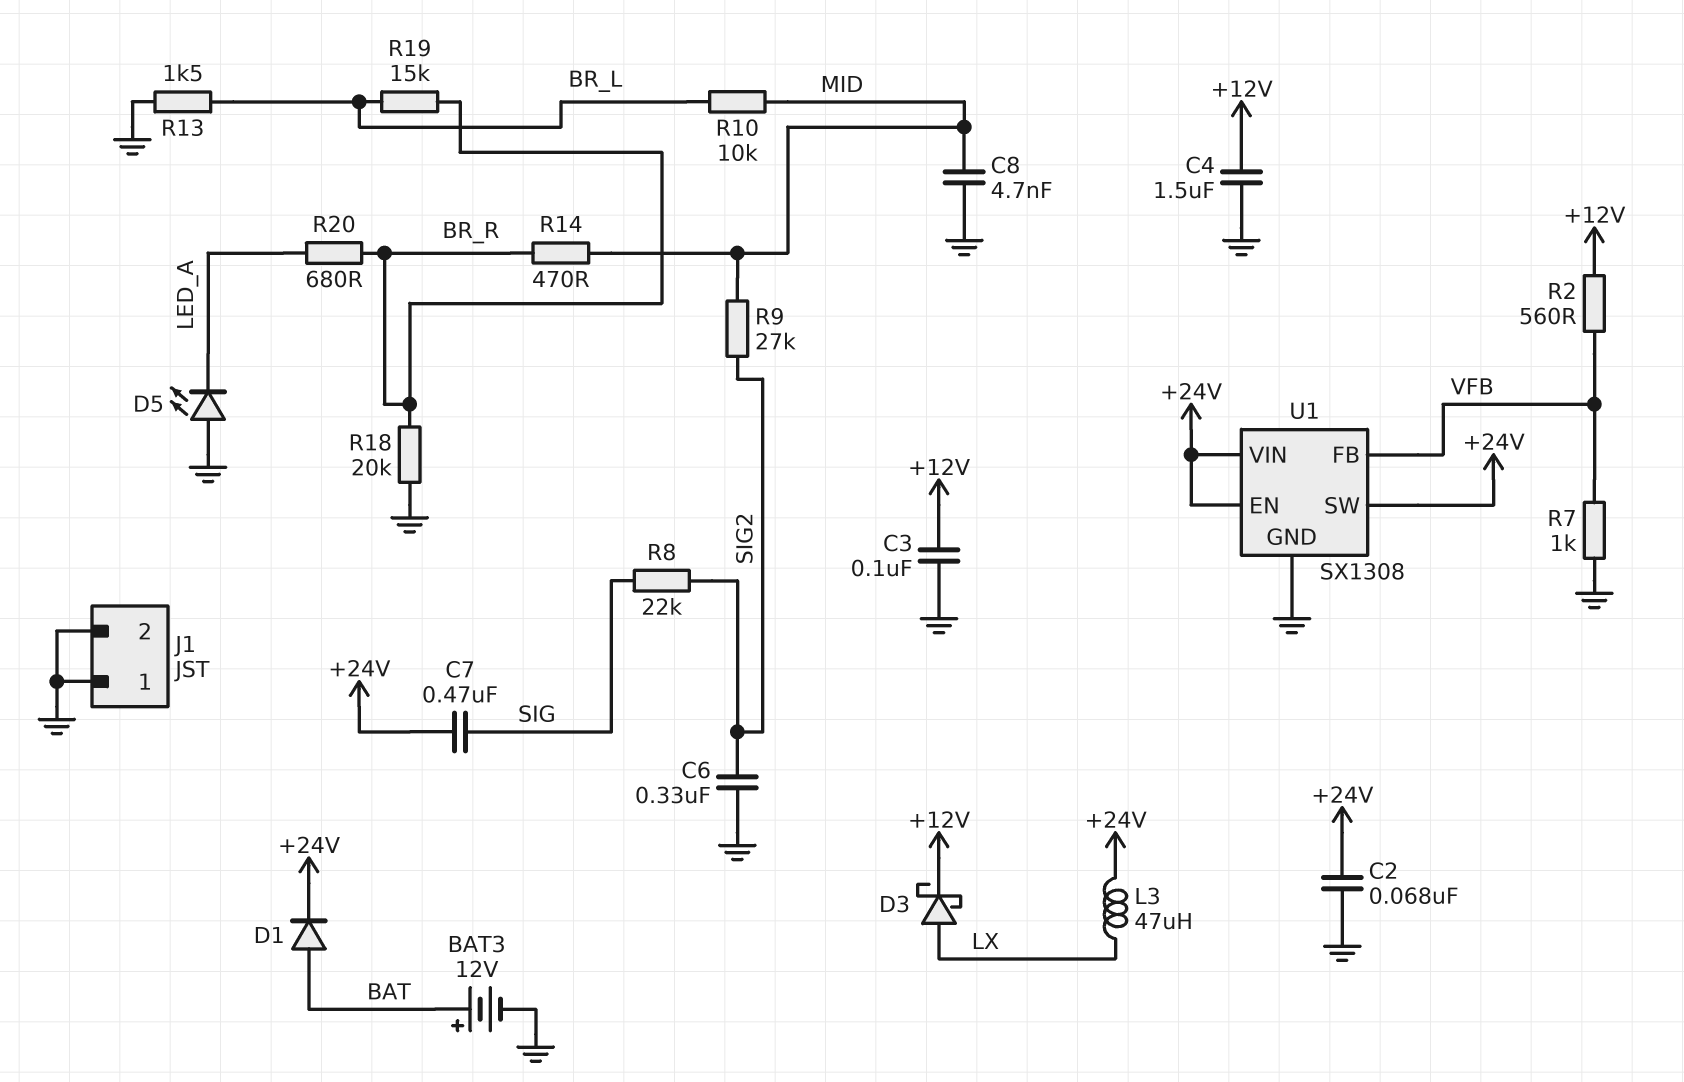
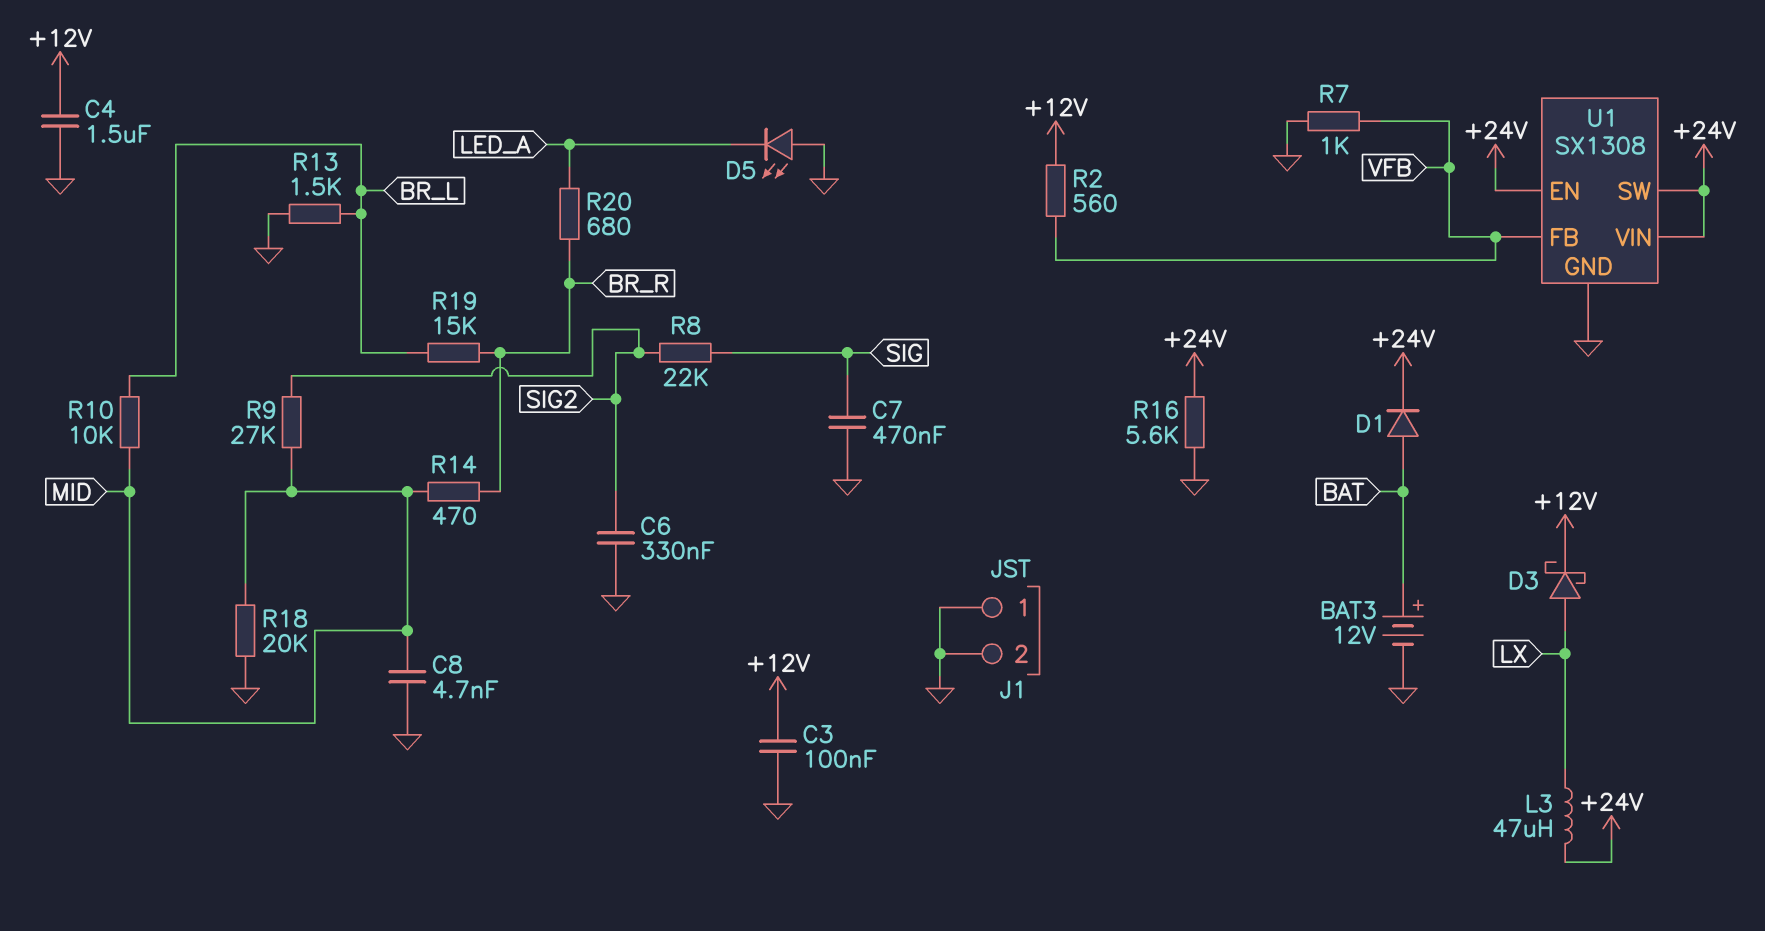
C2: 68nF (+24V, GND) -> none
C7: 470nF (+24V, SIG) -> 470nF (GND, SIG)
R16: none -> 5.6k (+24V, GND)
R18: 20k (BR_R, GND) -> 20k (GND, MID)

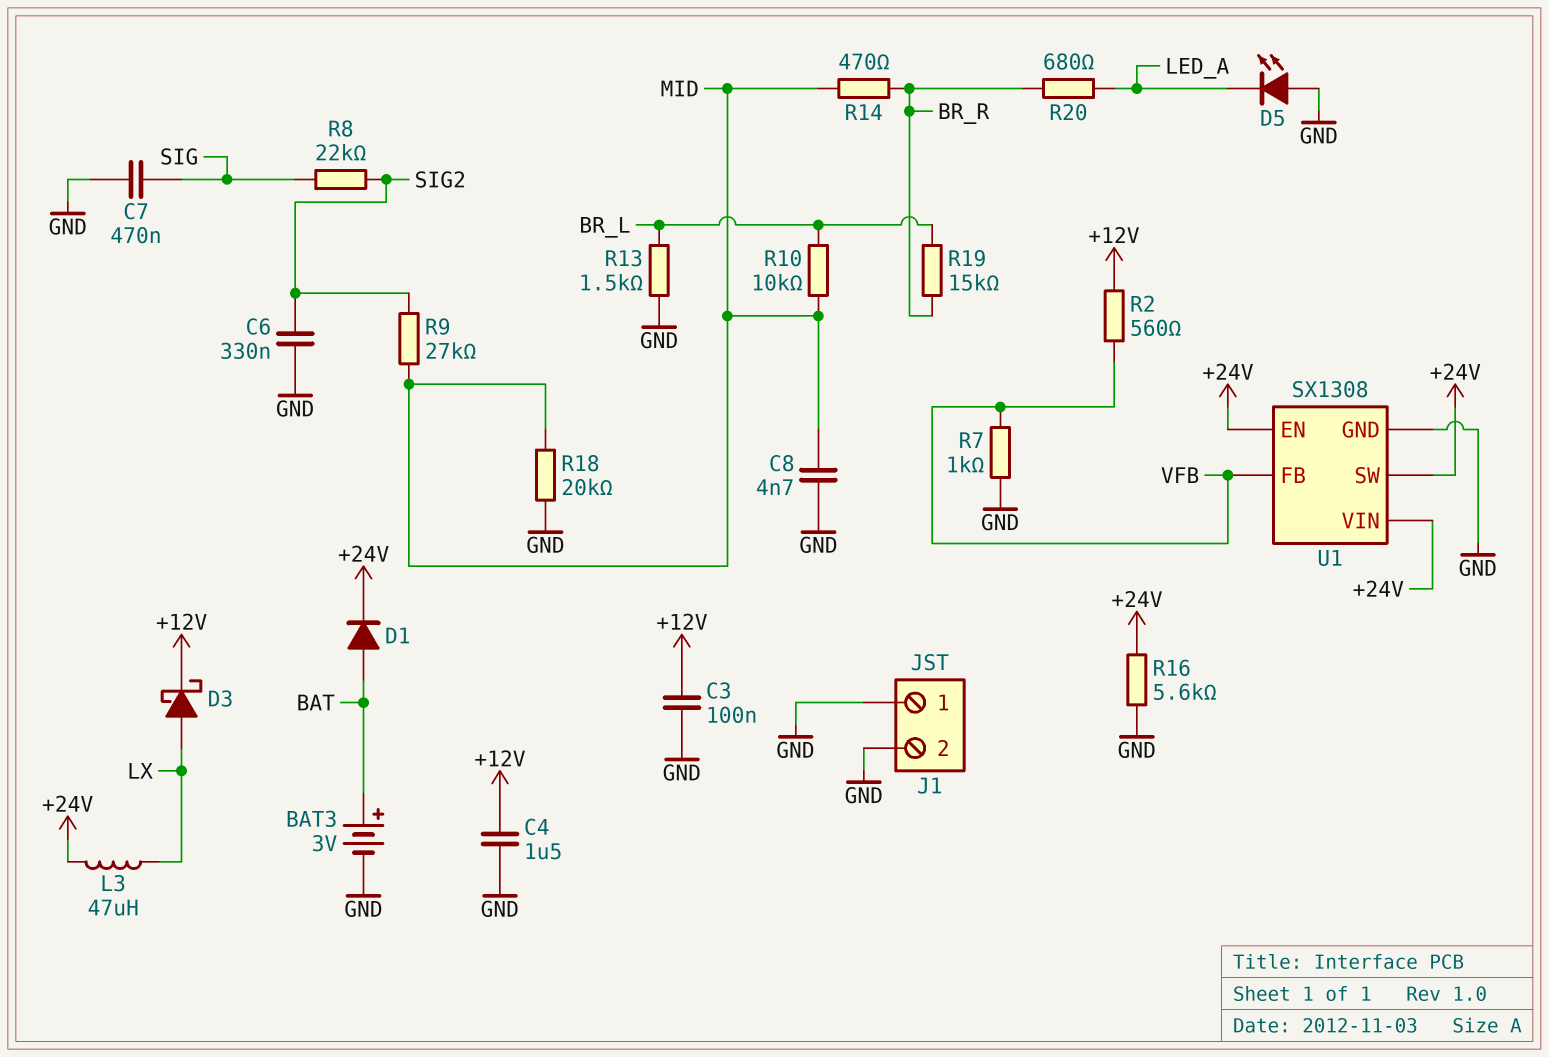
BAT3: 12V (plus BAT, minus GND) -> 3V (plus BAT, minus GND)

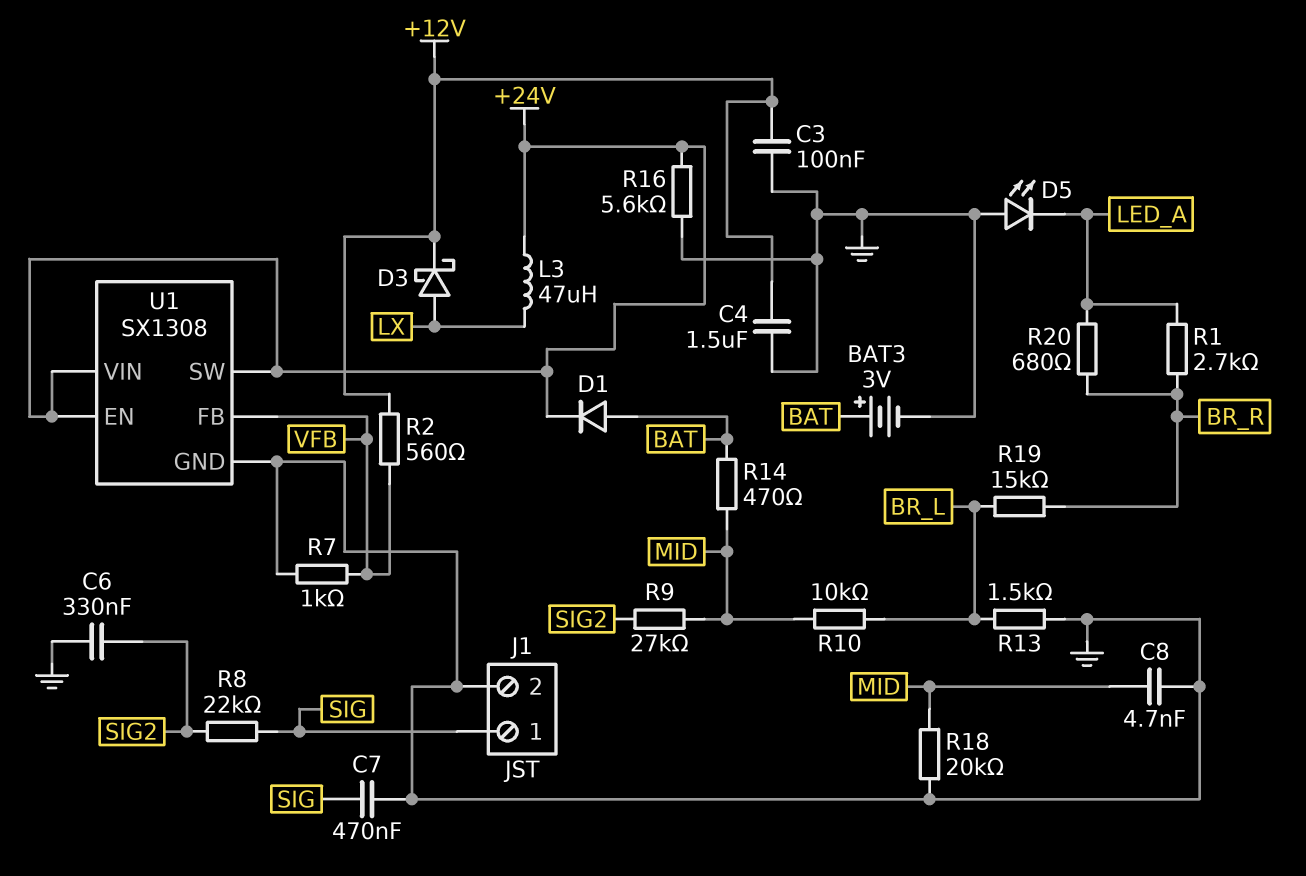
J1 pin 1: GND -> SIG
R1: none -> 2.7k (BR_R, LED_A)
R14: 470 (BR_R, MID) -> 470 (BAT, MID)

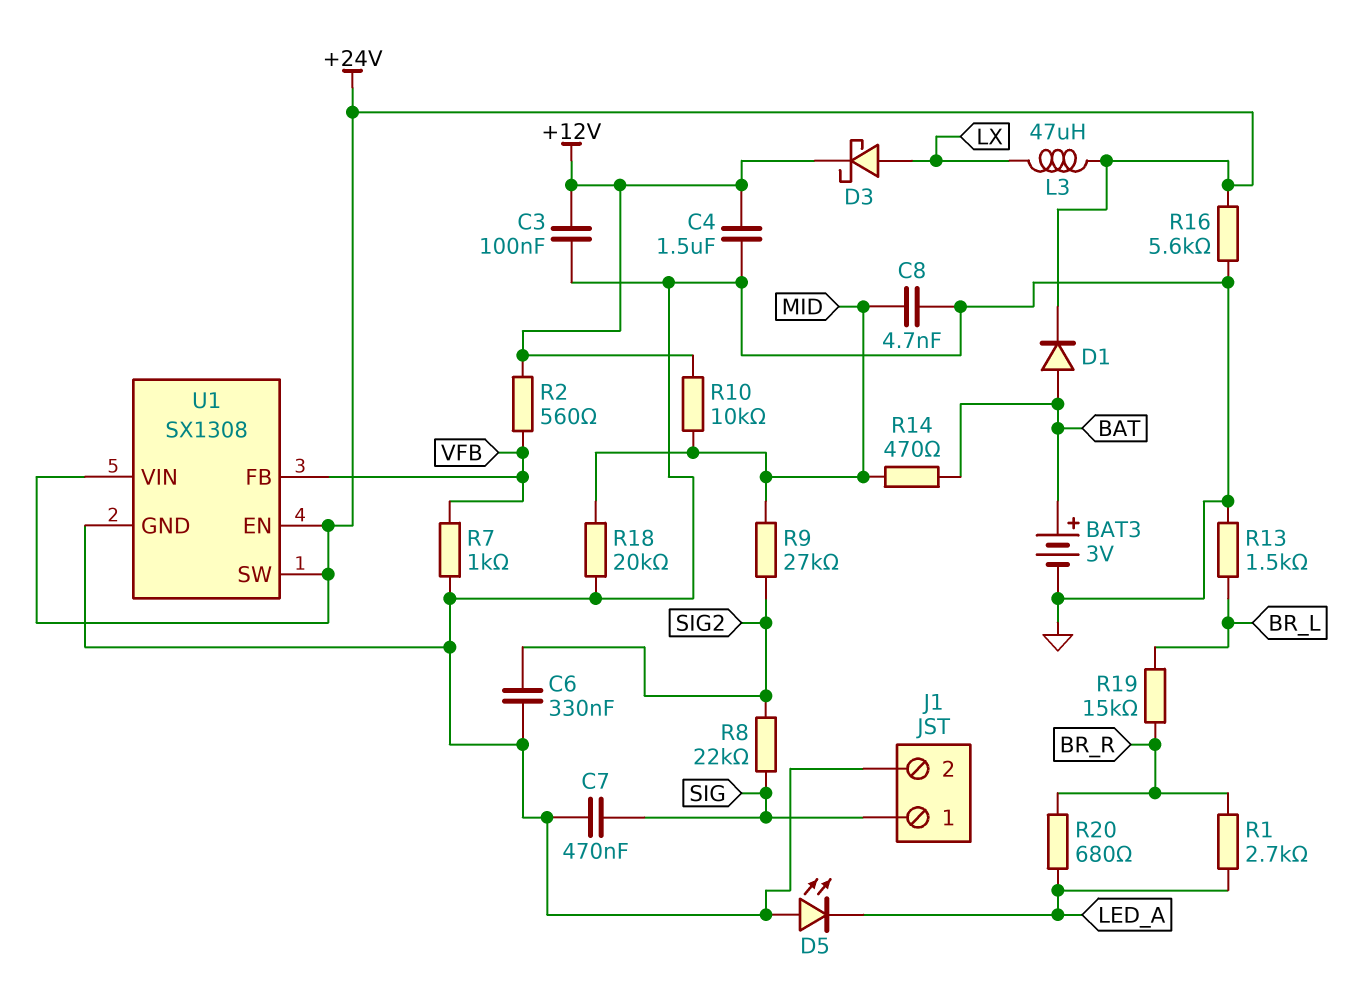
R10: 10k (BR_L, MID) -> 10k (+12V, MID)

